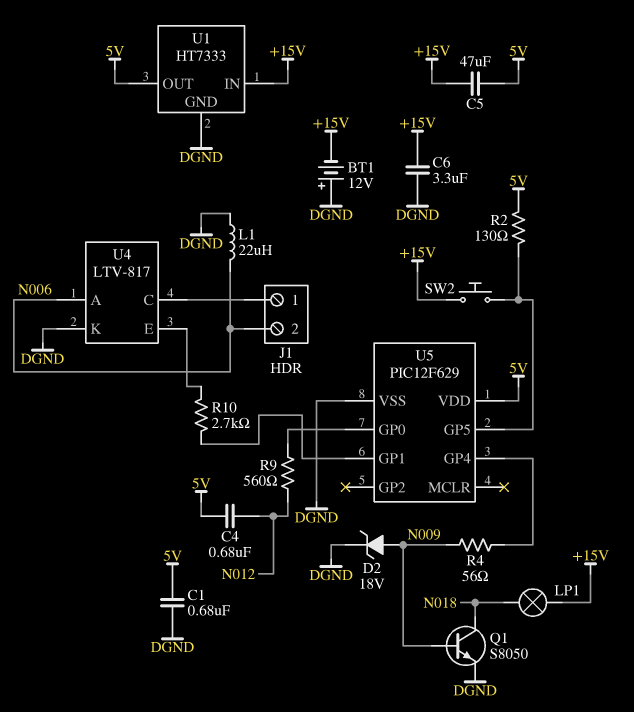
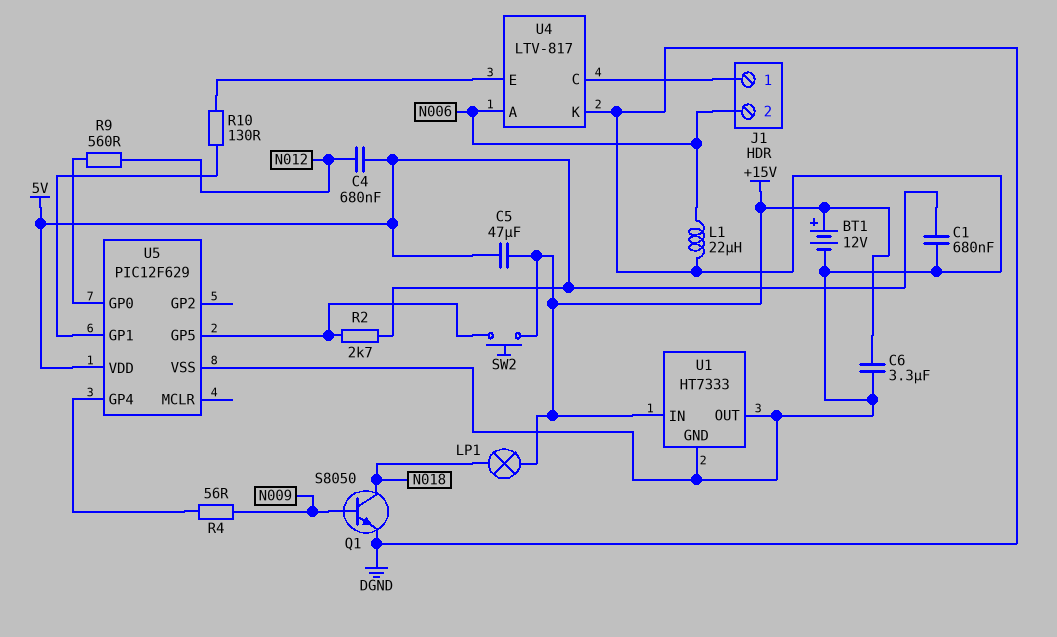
BT1: 12V (plus DGND, minus +15V) -> 12V (plus +15V, minus DGND)
D2: zener 18V (A N009, K DGND) -> none
R2: 130 (5V, U5/GP5) -> 2.7k (5V, U5/GP5)
R10: 2.7k (U4/E, U5/GP1) -> 130 (U4/E, U5/GP1)
U1 pin OUT: 5V -> DGND

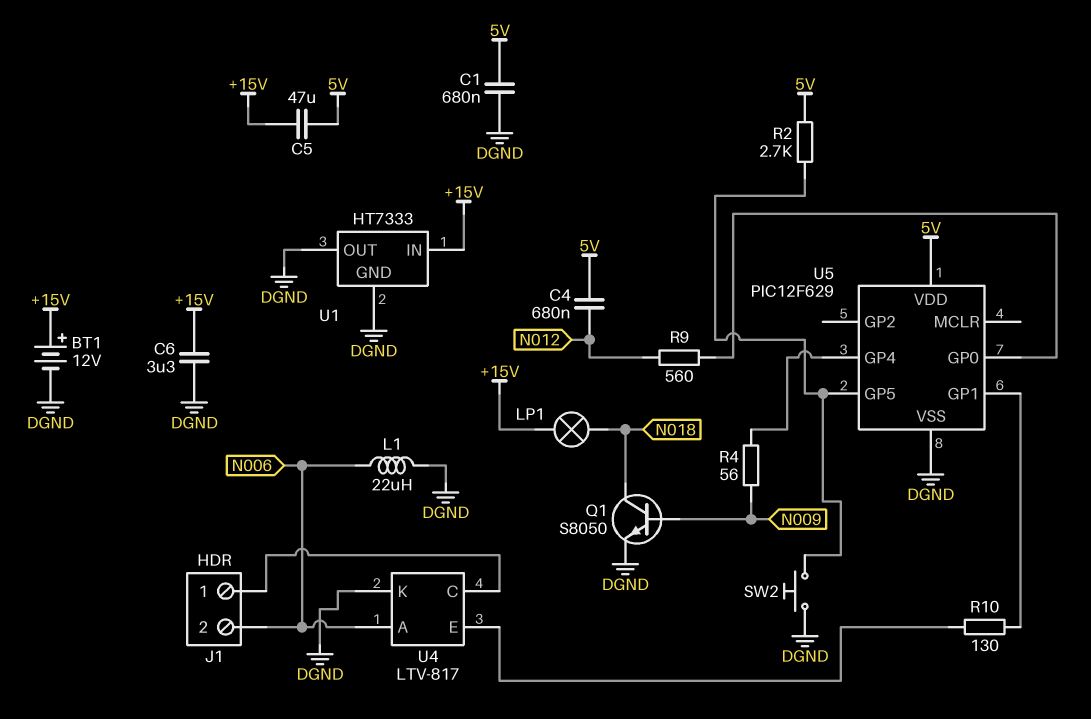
SW2: button (+15V, U5/GP5) -> button (DGND, U5/GP5)

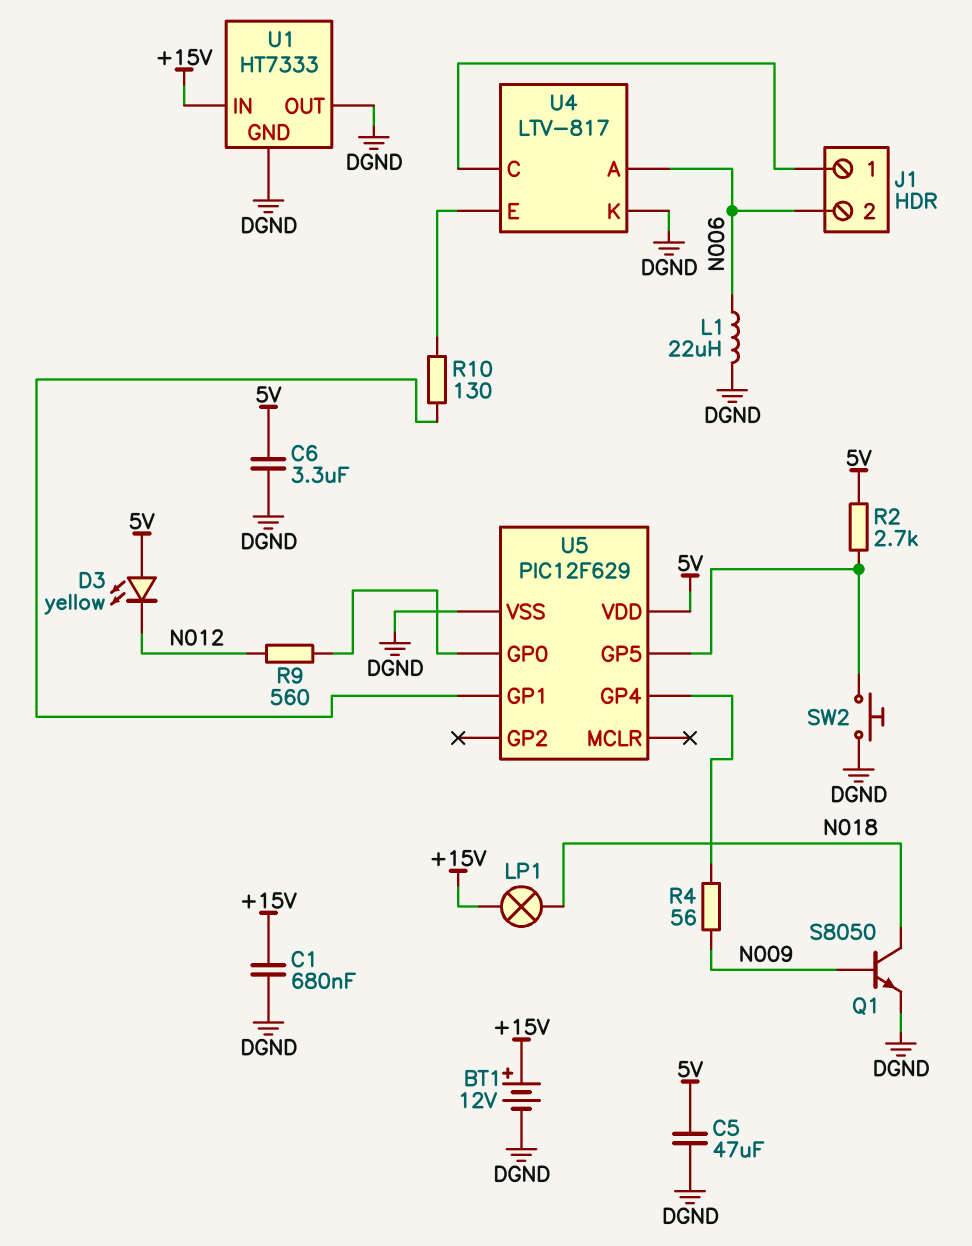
C1: 680nF (5V, DGND) -> 680nF (+15V, DGND)
C4: 680nF (5V, N012) -> none
C5: 47uF (+15V, 5V) -> 47uF (5V, DGND)
C6: 3.3uF (+15V, DGND) -> 3.3uF (5V, DGND)
D3: none -> LED yellow (A 5V, K N012)

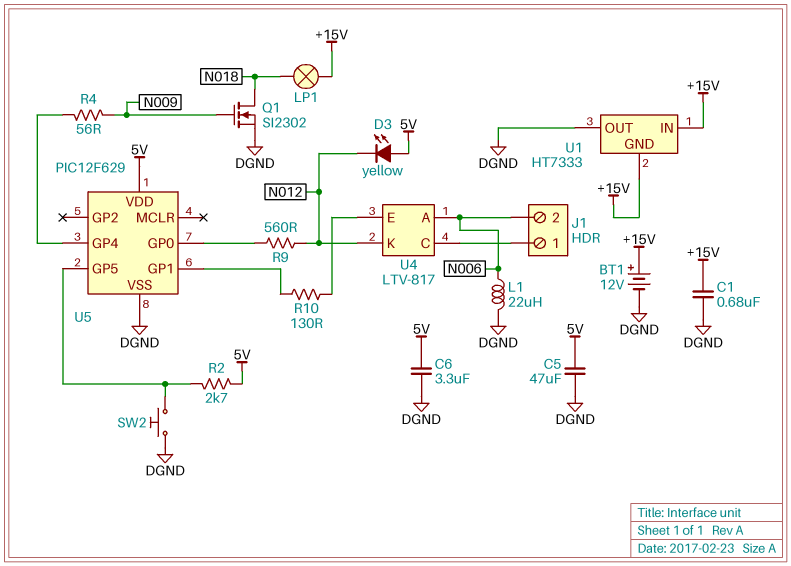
Q1: NPN S8050 (B N009, C N018, E DGND) -> NMOS SI2302 (G N009, D N018, S DGND)
U1 pin GND: DGND -> +15V
U4 pin K: DGND -> N012

